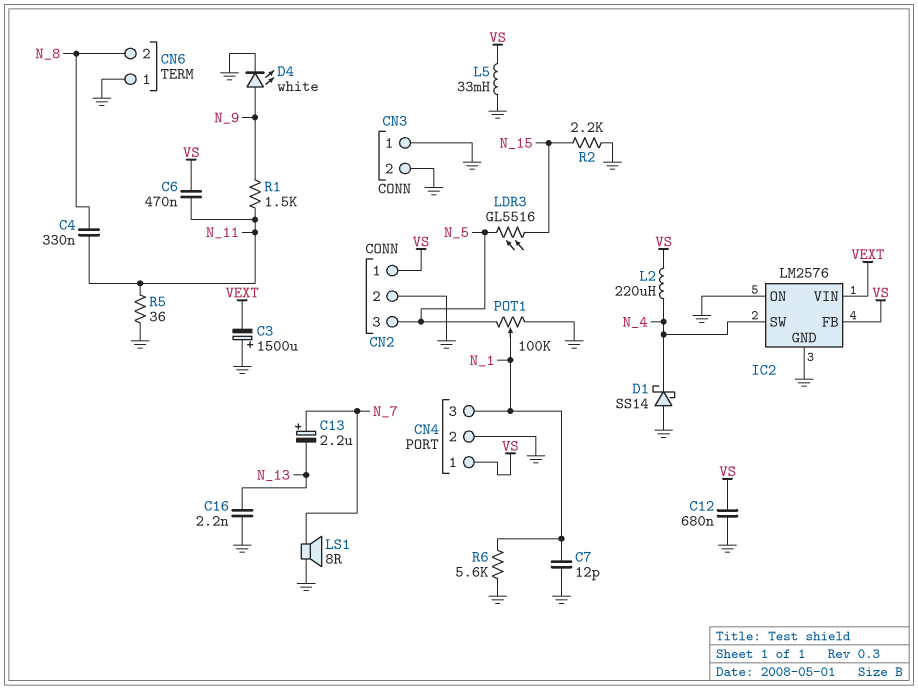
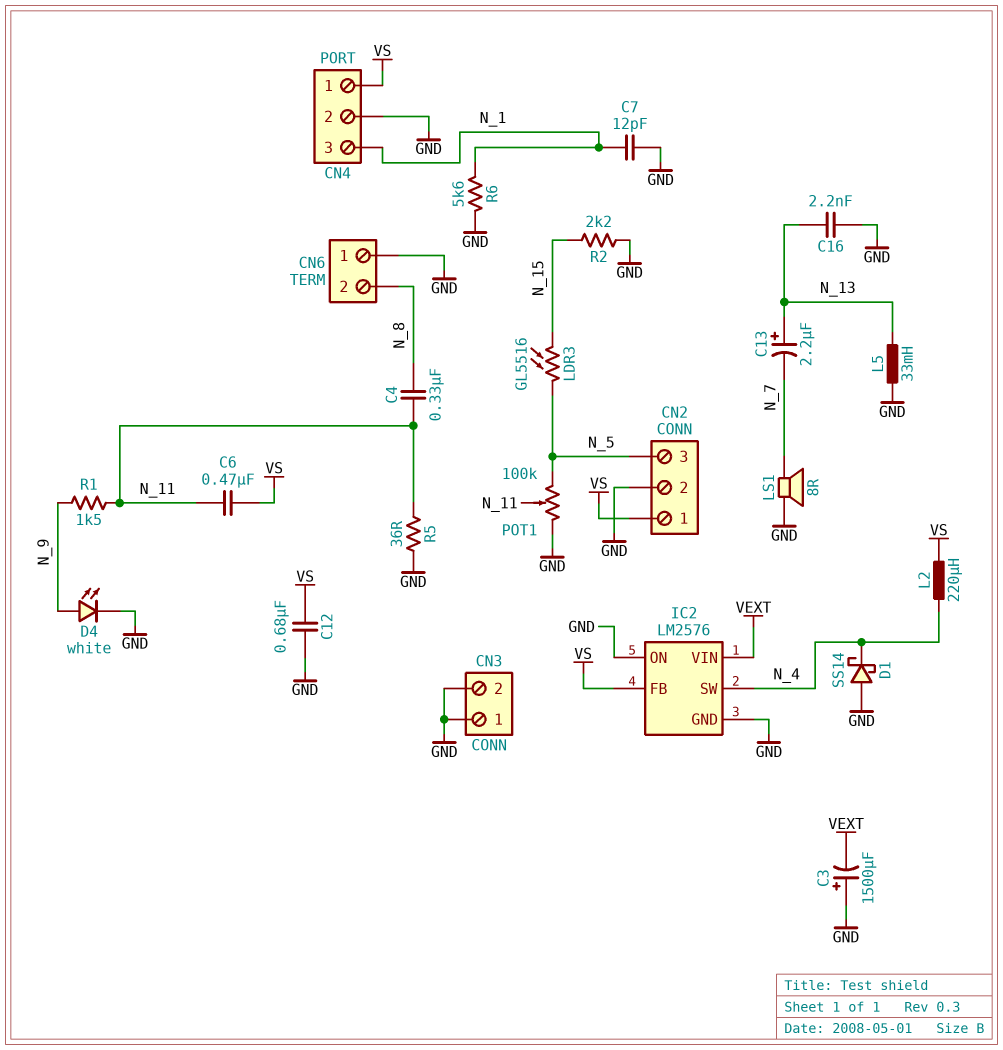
C13: 2.2uF (plus N_7, minus N_13) -> 2.2uF (plus N_13, minus N_7)
L5: 33mH (GND, VS) -> 33mH (GND, N_13)
POT1: 100k (GND, N_5, wiper N_1) -> 100k (GND, N_5, wiper N_11)

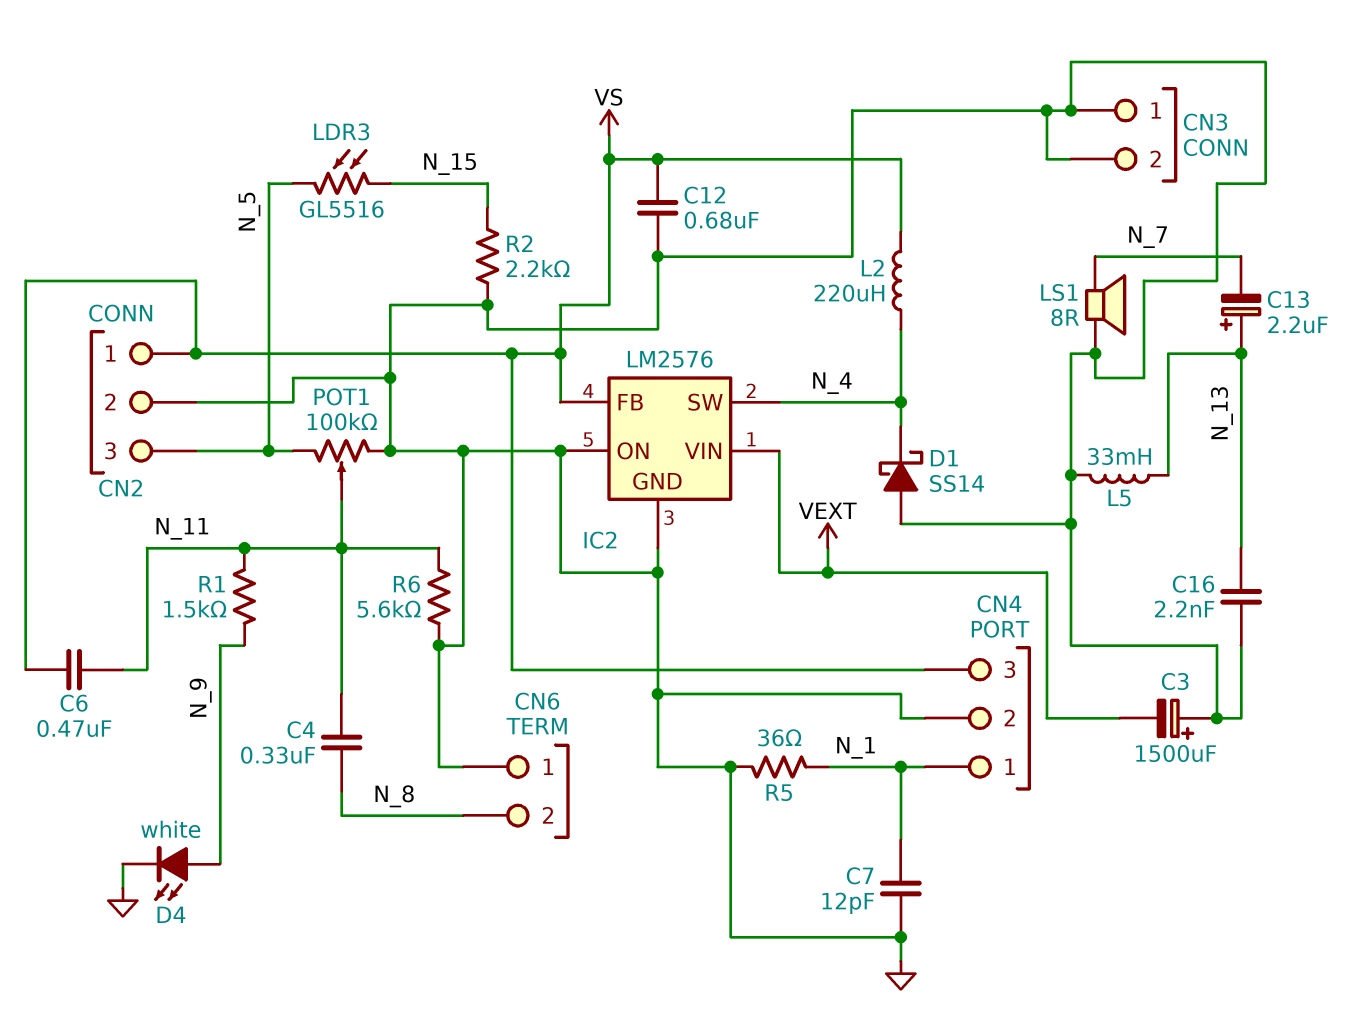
CN4 pin 1: VS -> N_1
CN4 pin 3: N_1 -> VS
R5: 36 (GND, N_11) -> 36 (GND, N_1)
R6: 5.6k (GND, N_1) -> 5.6k (GND, N_11)

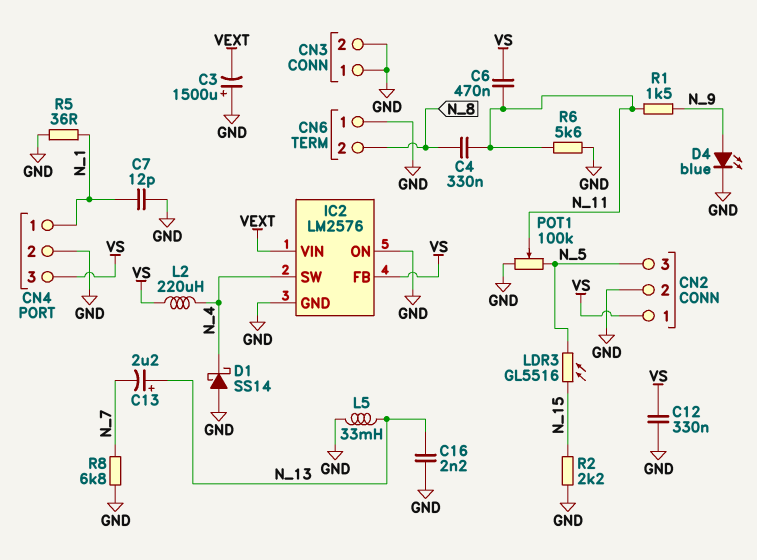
C12: 680nF (GND, VS) -> 330nF (GND, VS)
D4: LED white (A N_9, K GND) -> LED blue (A N_9, K GND)
LS1: speaker 8R (GND, N_7) -> none
R8: none -> 6.8k (GND, N_7)

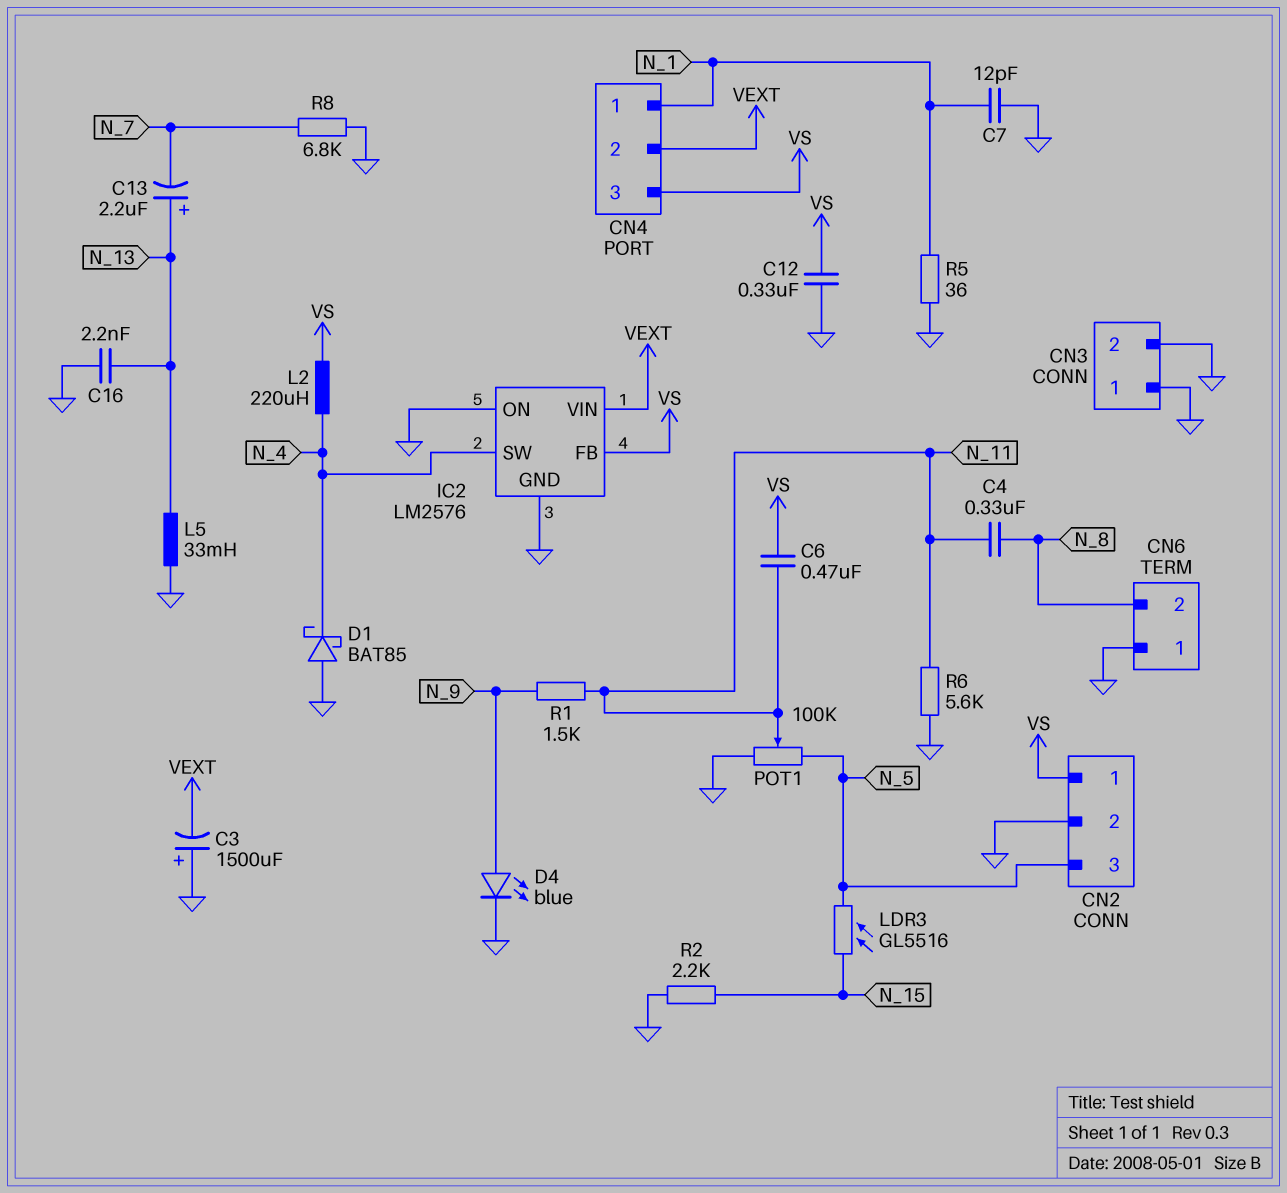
CN4 pin 2: GND -> VEXT
D1: schottky SS14 (A GND, K N_4) -> schottky BAT85 (A GND, K N_4)

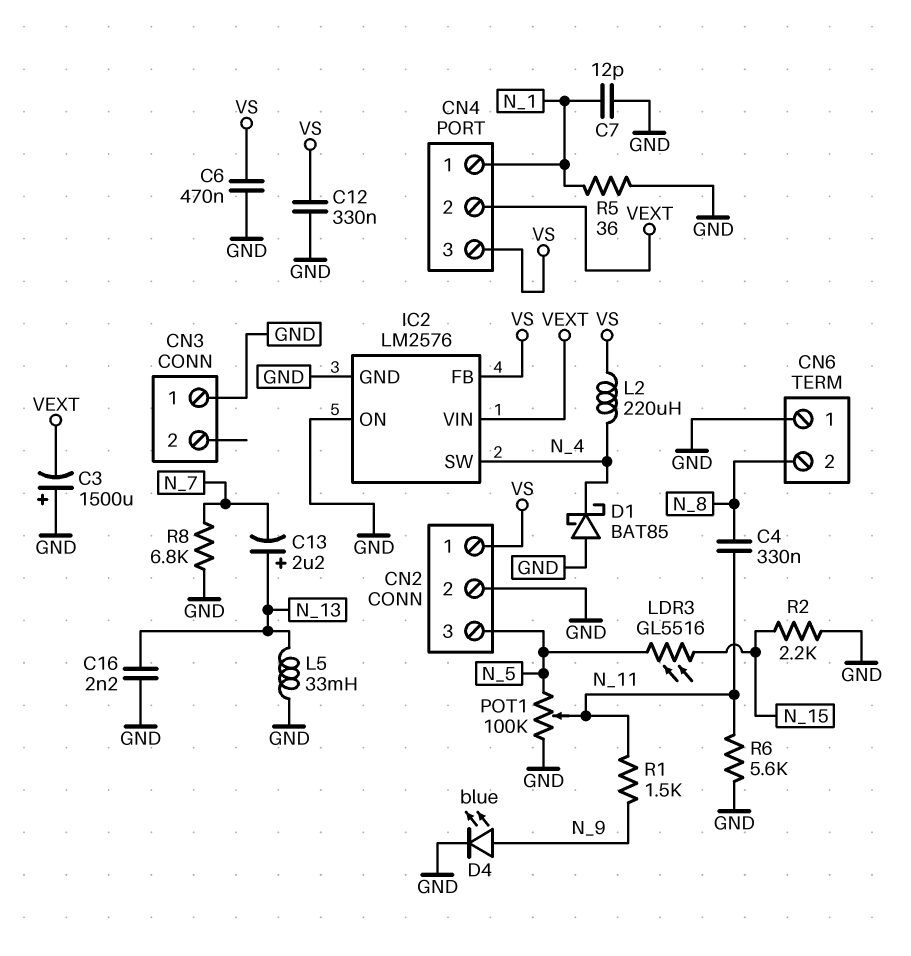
C6: 470nF (N_11, VS) -> 470nF (GND, VS)
CN3 pin 2: GND -> none

